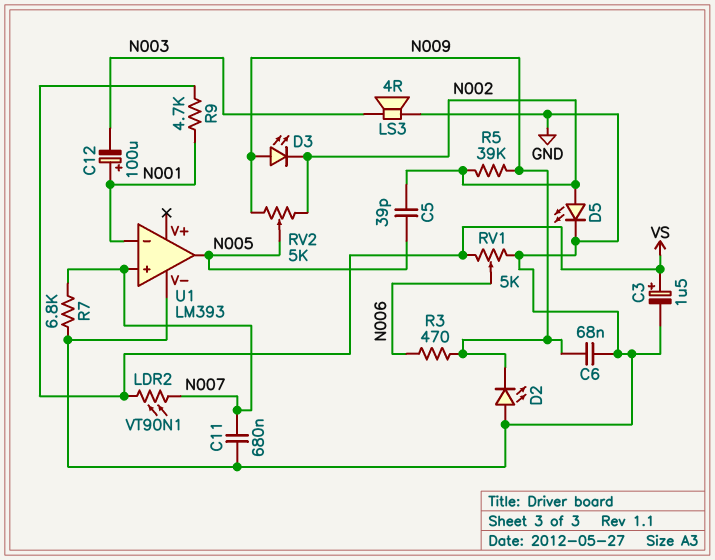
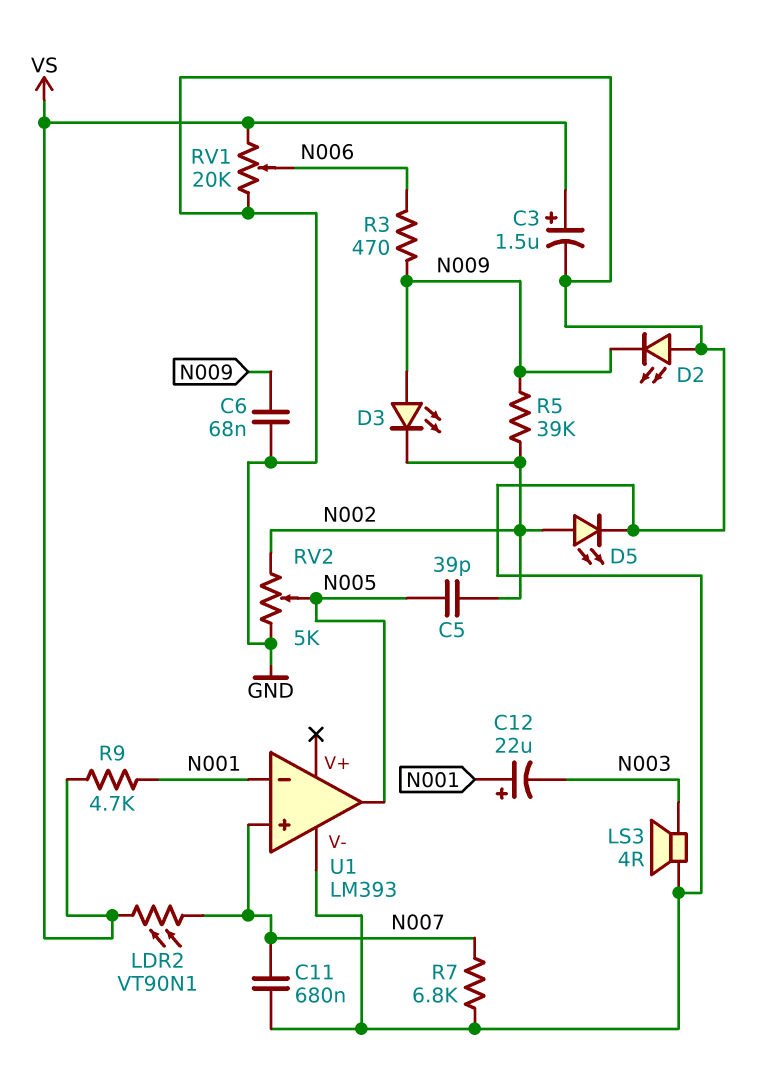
C12: 100uF (plus N001, minus N003) -> 22uF (plus N001, minus N003)
RV1: 5k (GND, VS, wiper N006) -> 20k (GND, VS, wiper N006)
RV2: 5k (N002, N009, wiper N005) -> 5k (GND, N002, wiper N005)

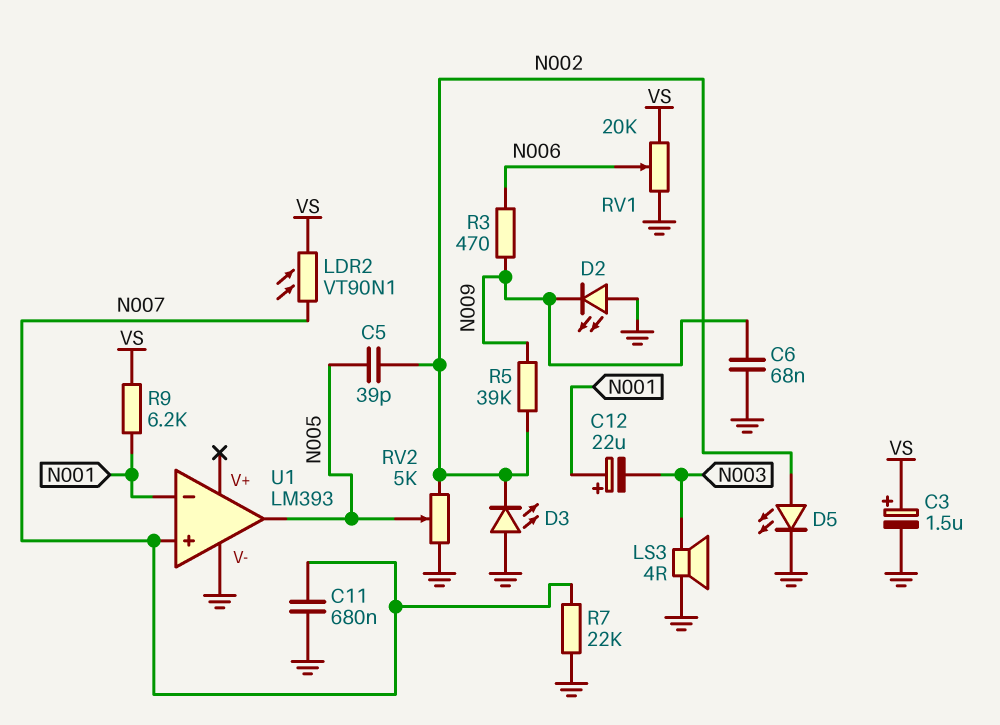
D3: LED (A N009, K N002) -> LED (A GND, K N002)
R7: 6.8k (GND, N007) -> 22k (GND, N007)
R9: 4.7k (N001, VS) -> 6.2k (N001, VS)

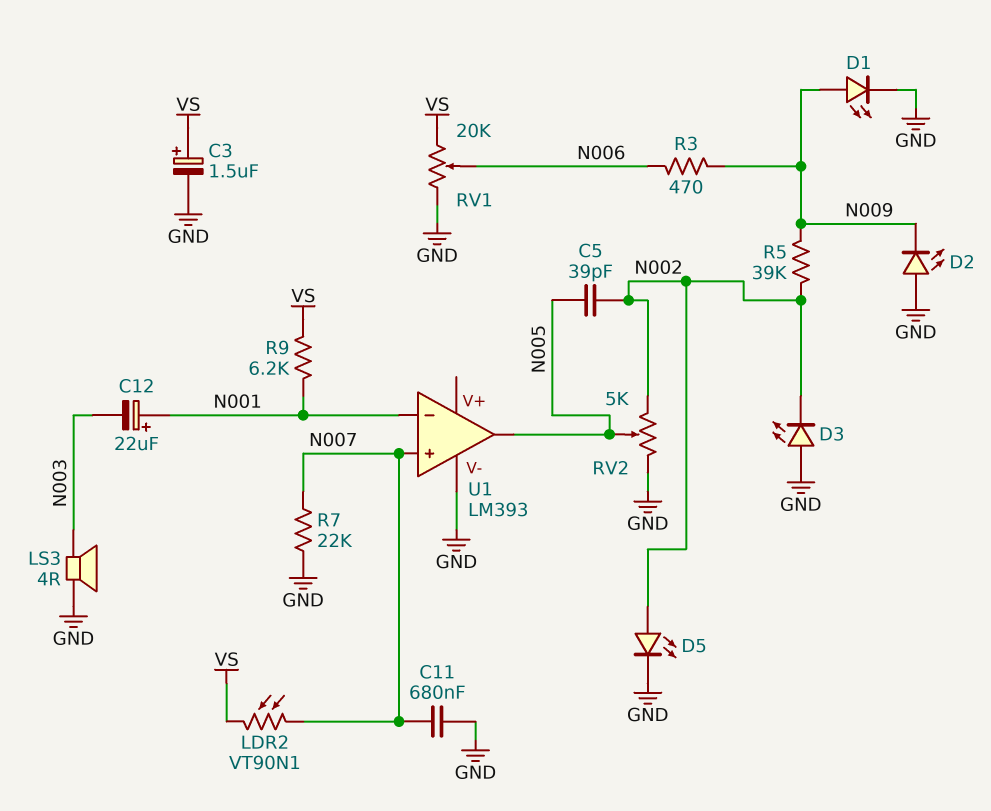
C6: 68nF (GND, N009) -> none
D1: none -> LED (A N009, K GND)

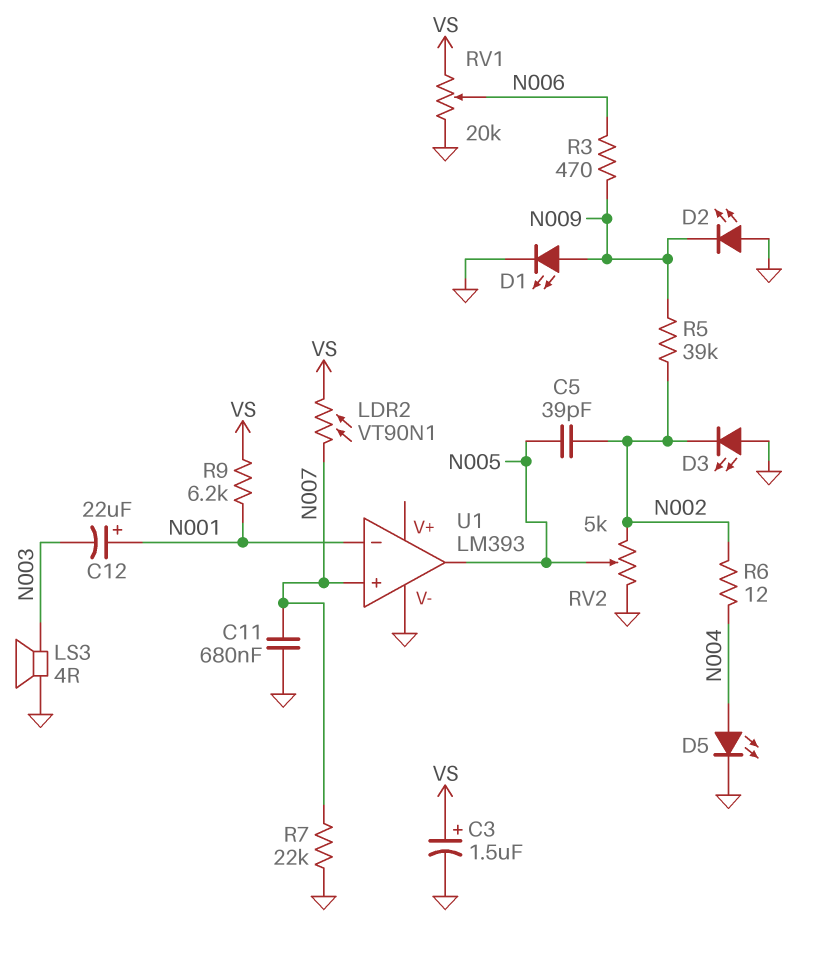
D5: LED (A N002, K GND) -> LED (A N004, K GND)
R6: none -> 12 (N002, N004)

